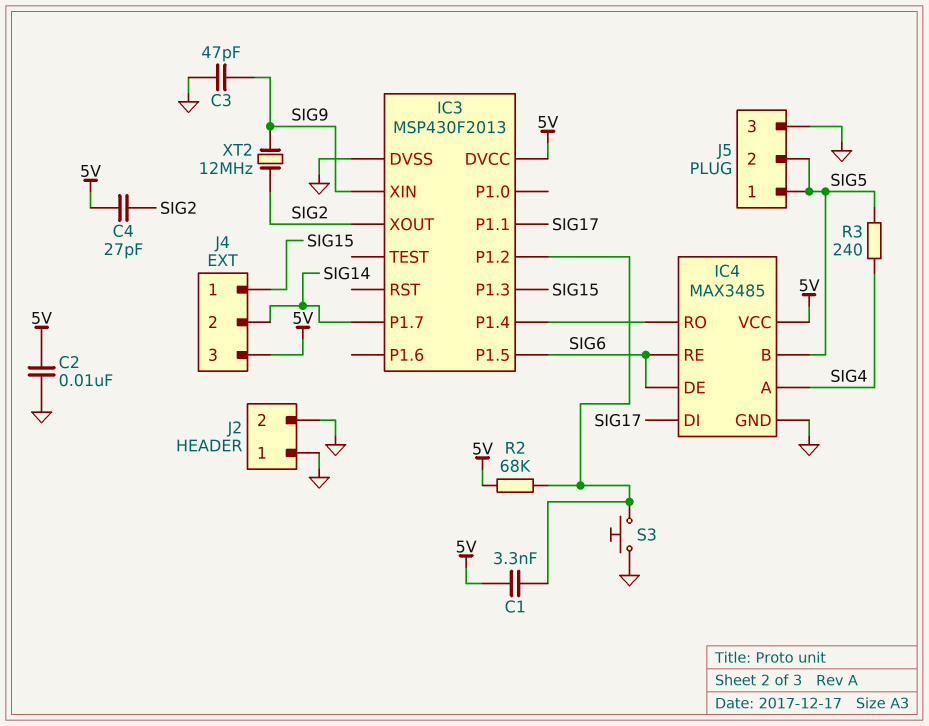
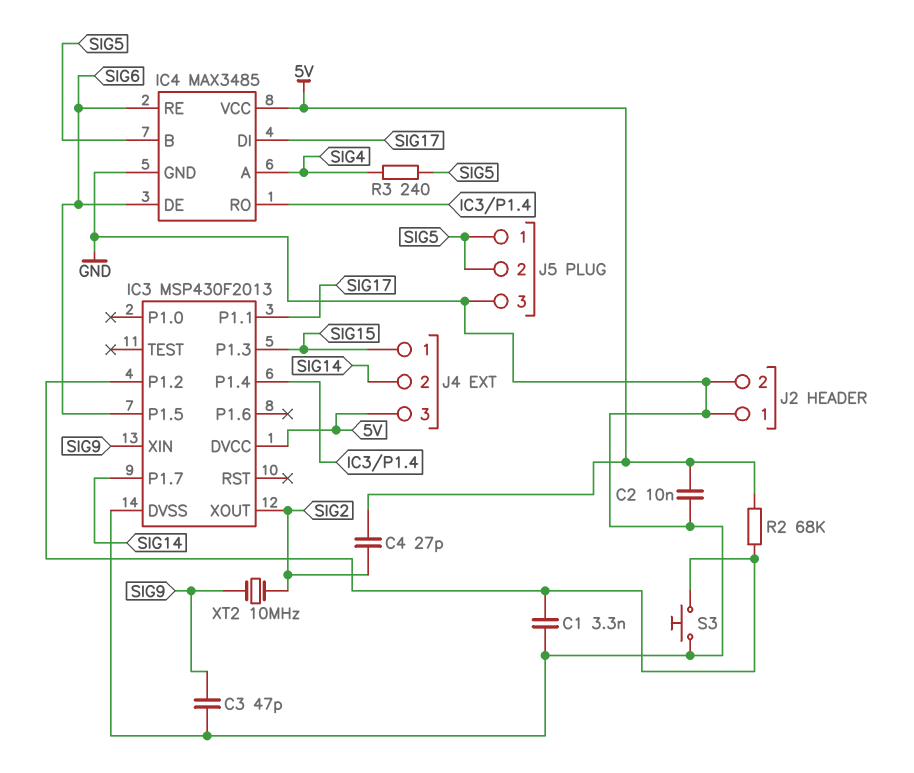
C1: 3.3nF (5V, IC3/P1.2) -> 3.3nF (GND, IC3/P1.2)
XT2: 12MHz (SIG2, SIG9) -> 10MHz (SIG2, SIG9)

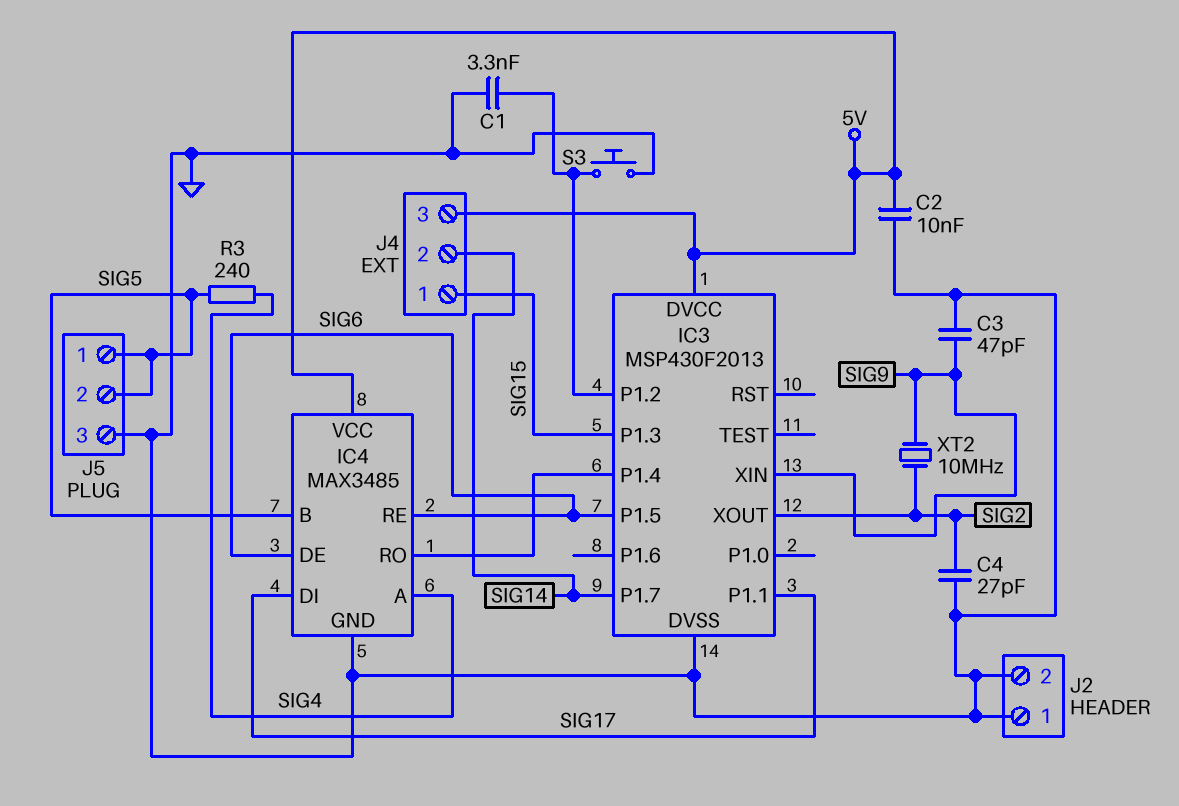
C4: 27pF (5V, SIG2) -> 27pF (GND, SIG2)
R2: 68k (5V, IC3/P1.2) -> none

